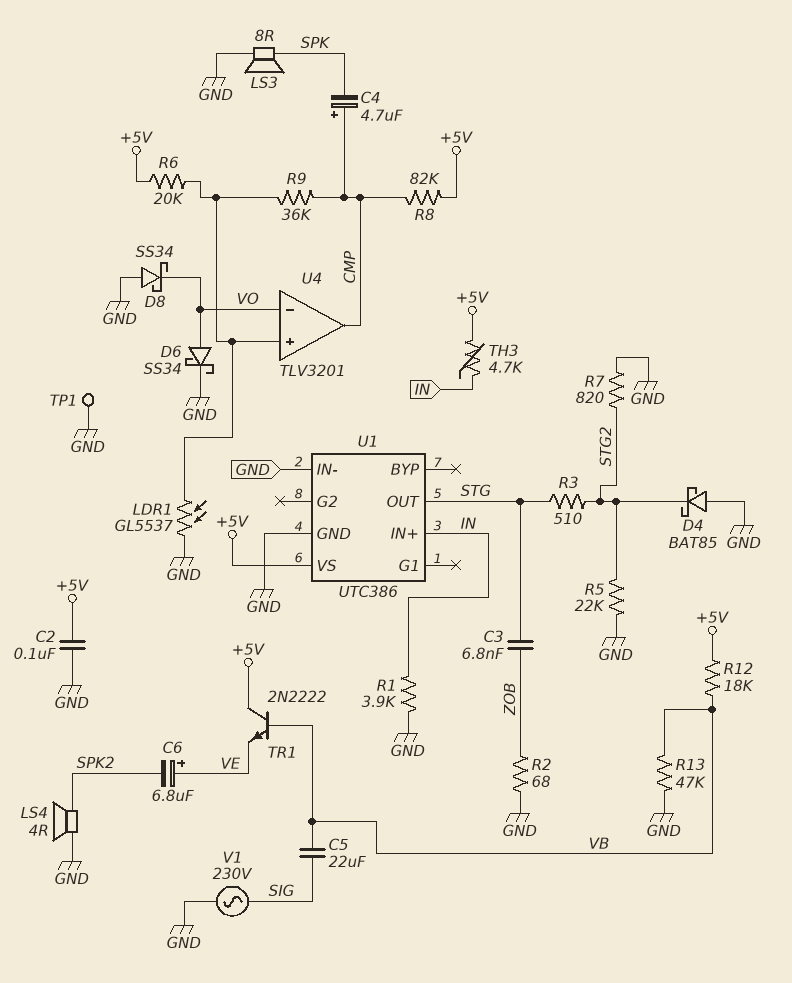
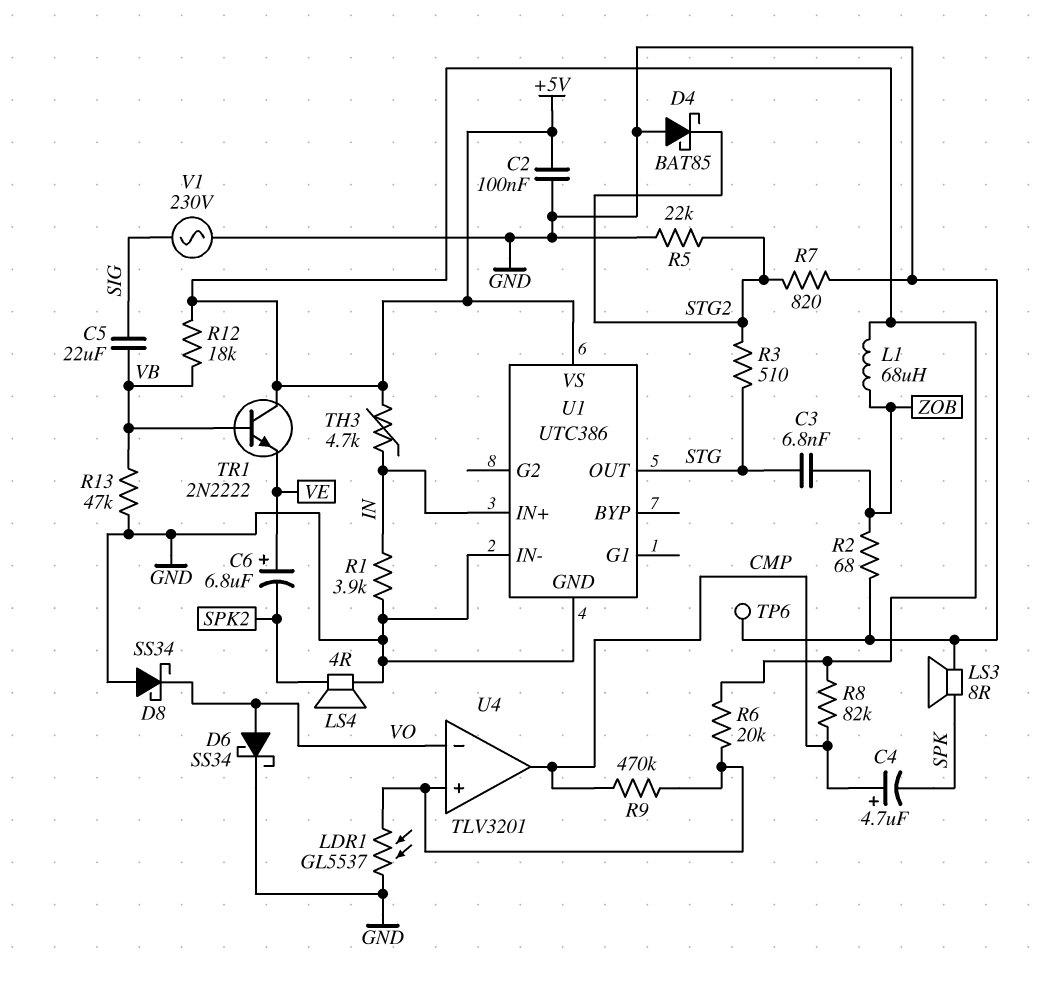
L1: none -> 68uH (+5V, ZOB)
R9: 36k (CMP, U4/in+) -> 470k (CMP, U4/in+)
TP1: test point (GND) -> none
TP6: none -> test point (GND)

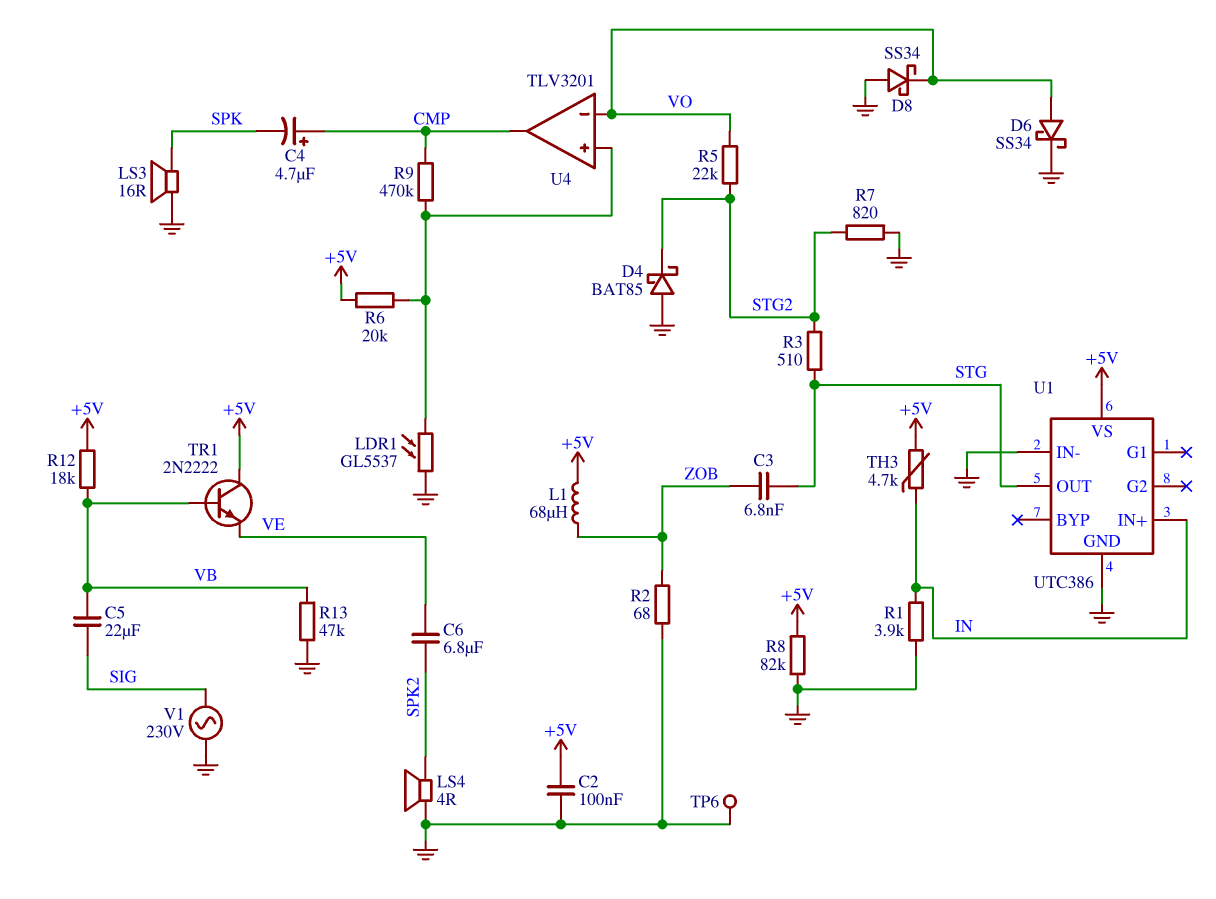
C6: 6.8uF (plus VE, minus SPK2) -> 6.8uF (SPK2, VE)
LS3: speaker 8R (GND, SPK) -> speaker 16R (GND, SPK)
R5: 22k (GND, STG2) -> 22k (STG2, VO)
R8: 82k (+5V, CMP) -> 82k (+5V, GND)

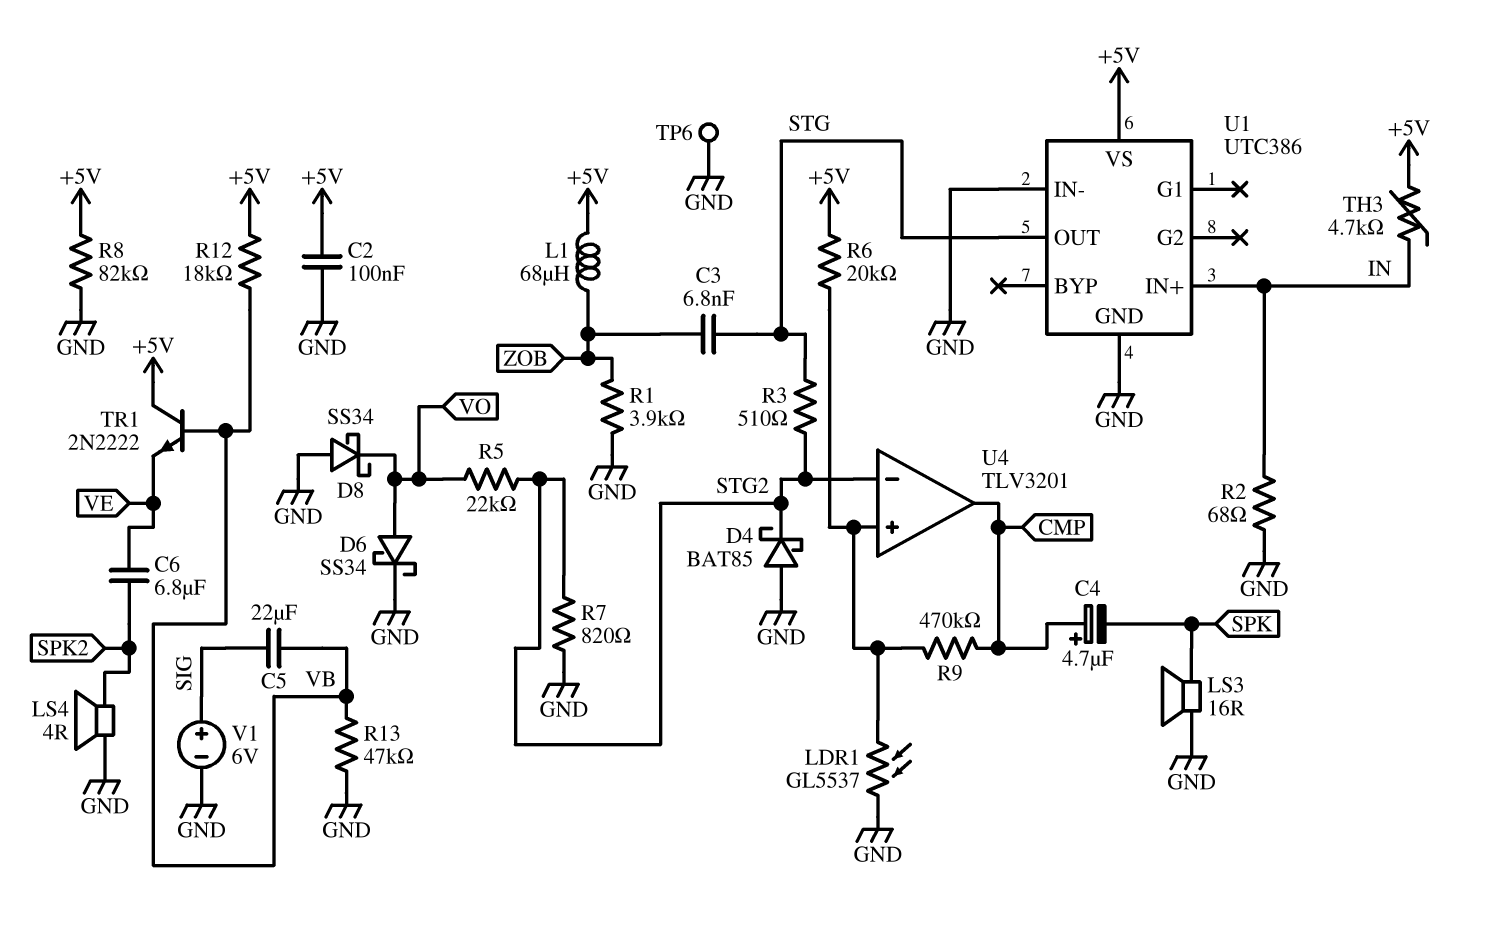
R1: 3.9k (GND, IN) -> 3.9k (GND, ZOB)
R2: 68 (GND, ZOB) -> 68 (GND, IN)
U4 pin in-: VO -> STG2
V1: AC 230V (GND, SIG) -> 6V (plus SIG, minus GND)

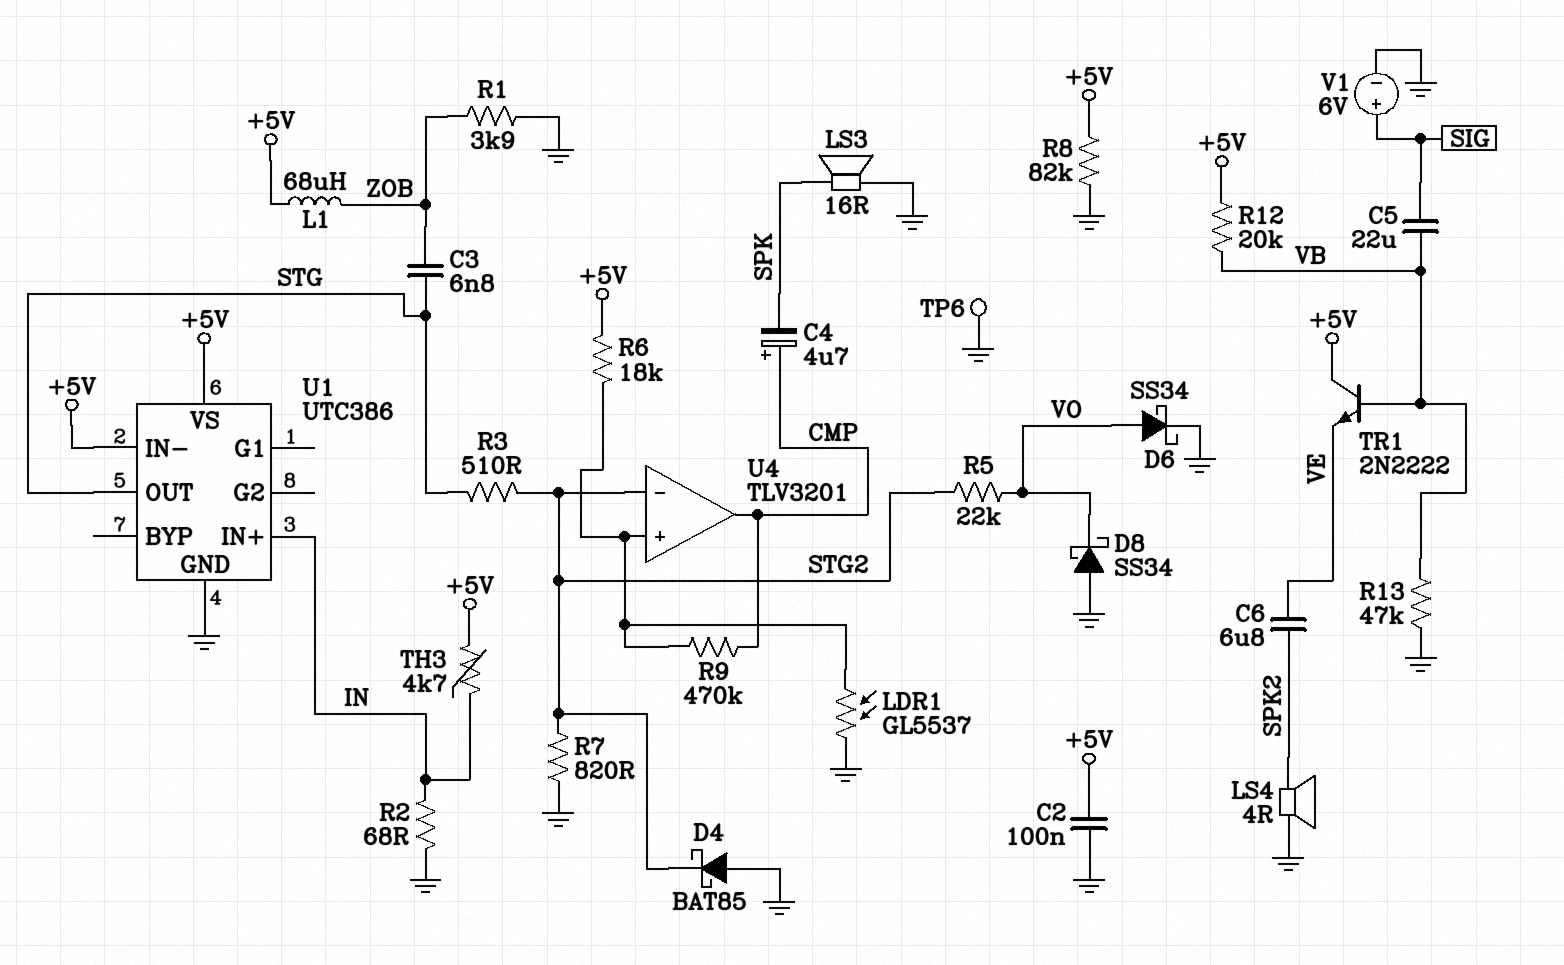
R6: 20k (+5V, U4/in+) -> 18k (+5V, U4/in+)
R12: 18k (+5V, VB) -> 20k (+5V, VB)
U1 pin IN-: GND -> +5V

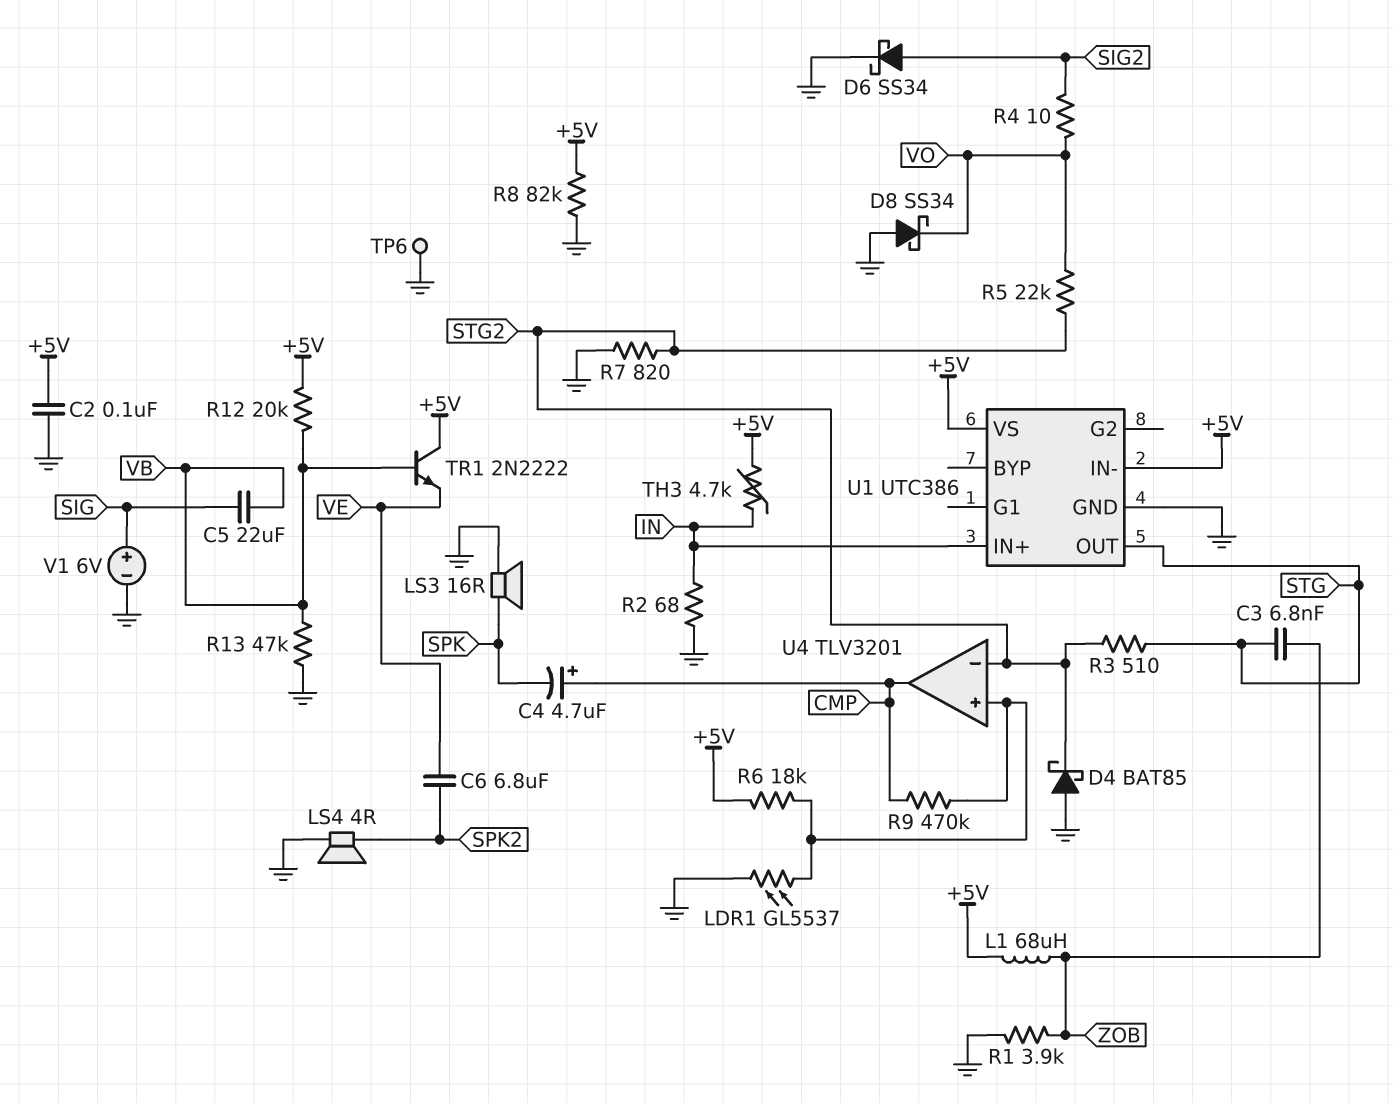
D6: schottky SS34 (A VO, K GND) -> schottky SS34 (A SIG2, K GND)
R4: none -> 10 (SIG2, VO)

